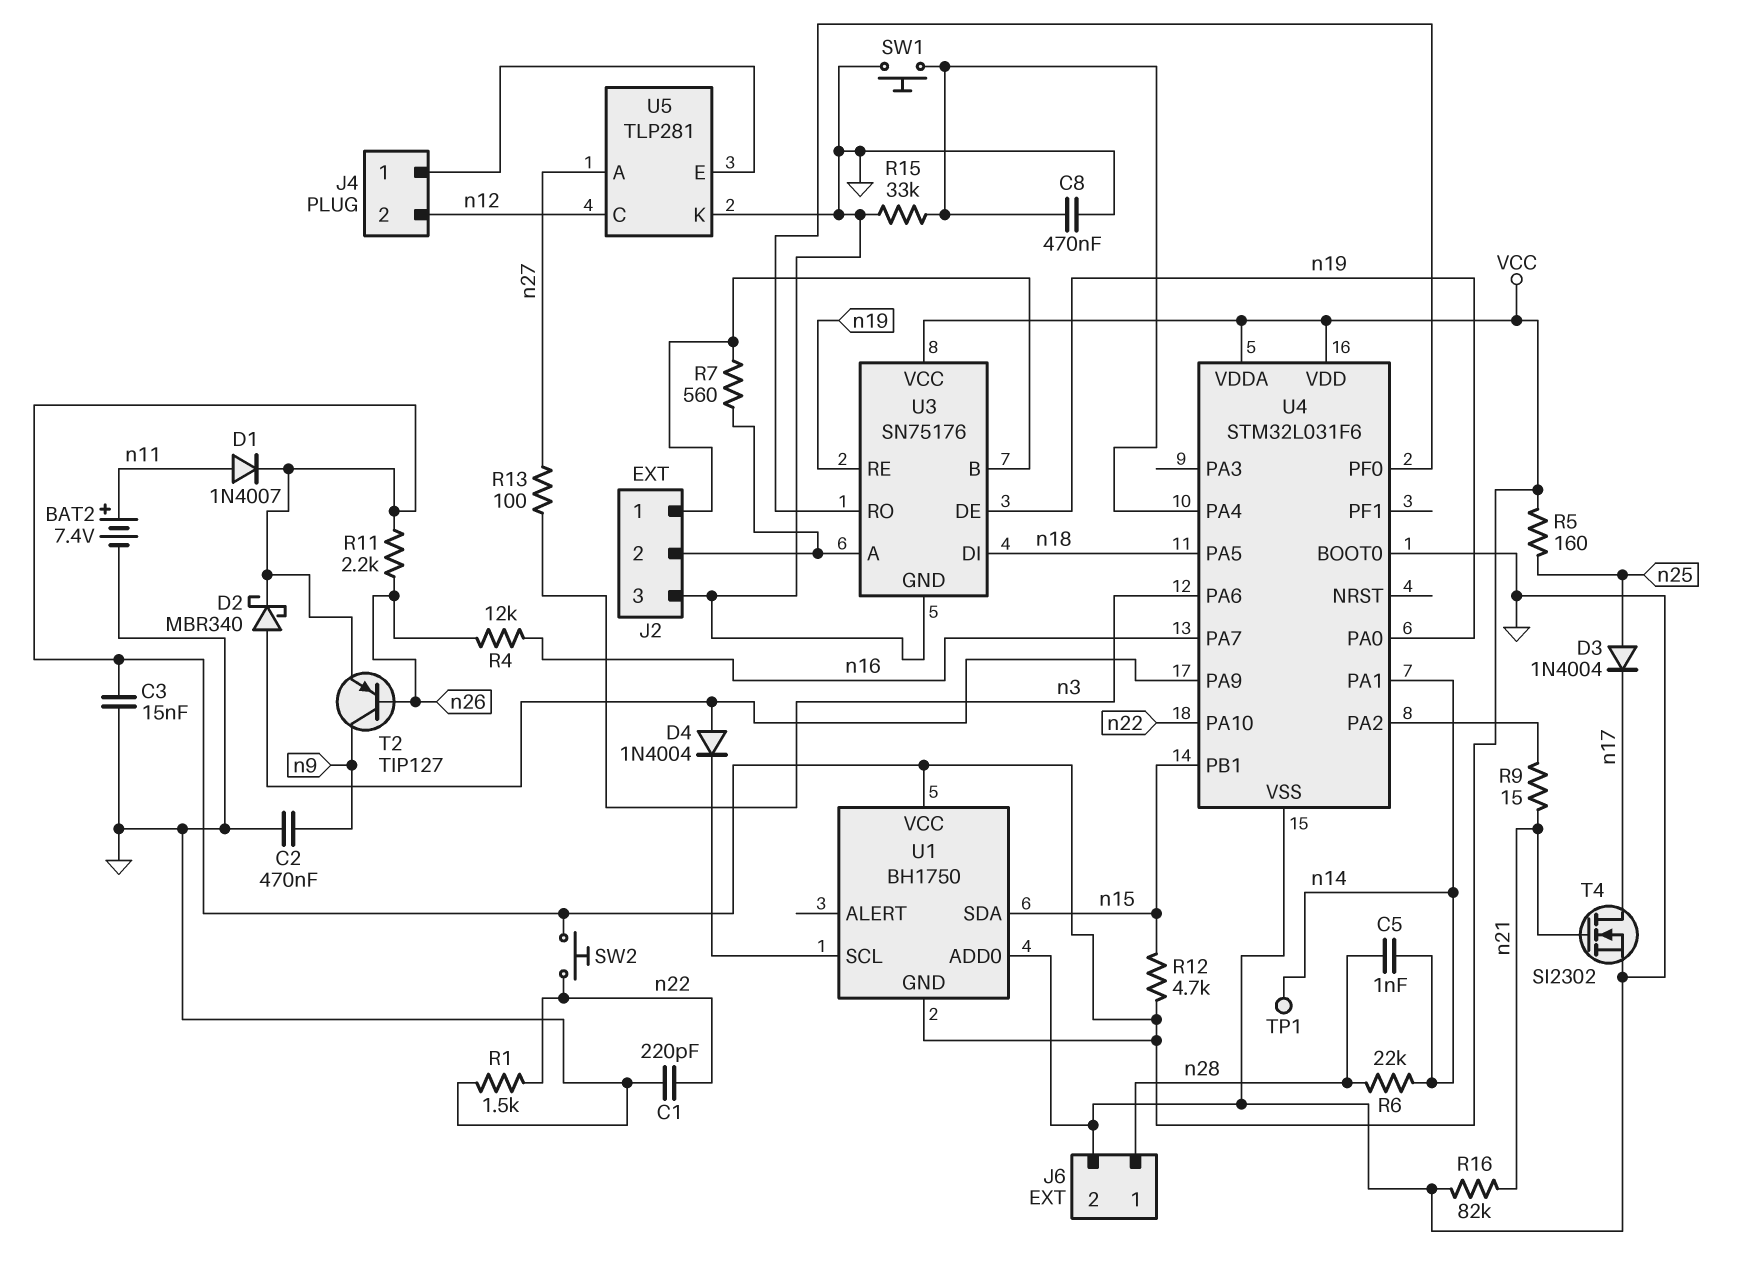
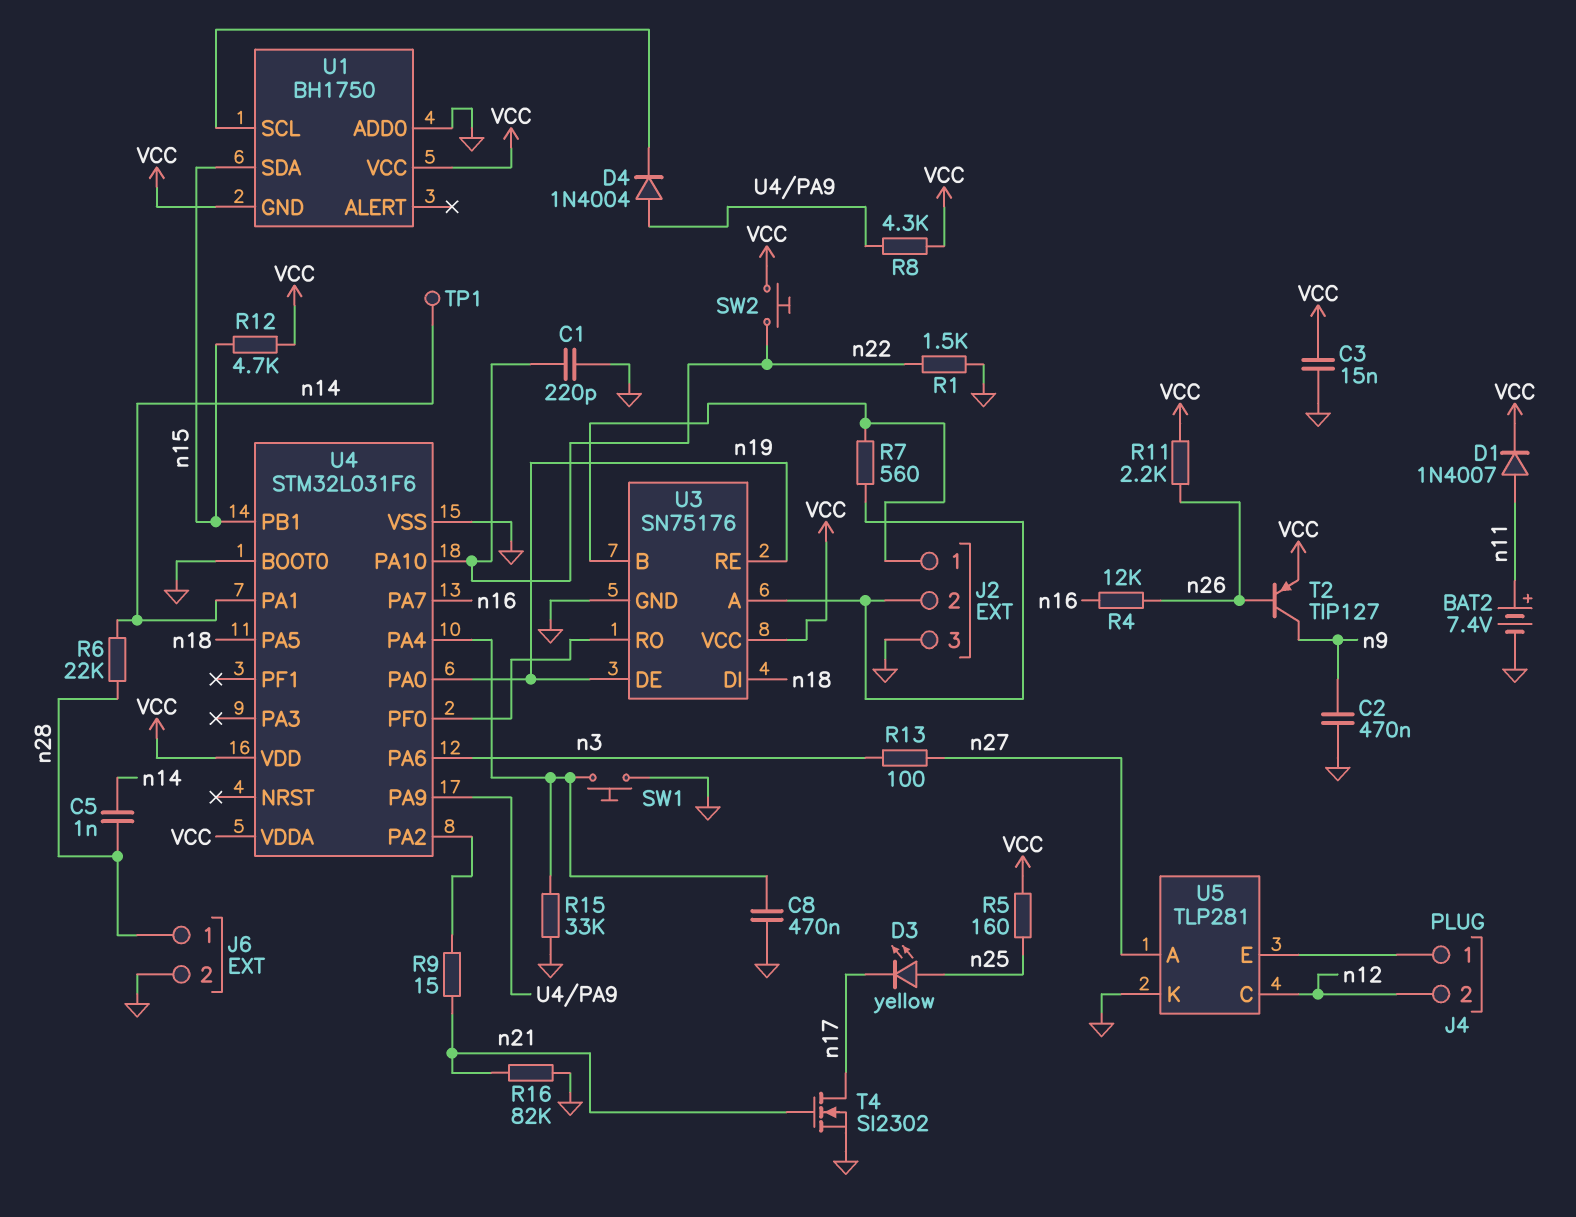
D2: schottky MBR340 (A U4/PA9, K VCC) -> none
D3: diode 1N4004 (A n25, K n17) -> LED yellow (A n25, K n17)
R8: none -> 4.3k (U4/PA9, VCC)

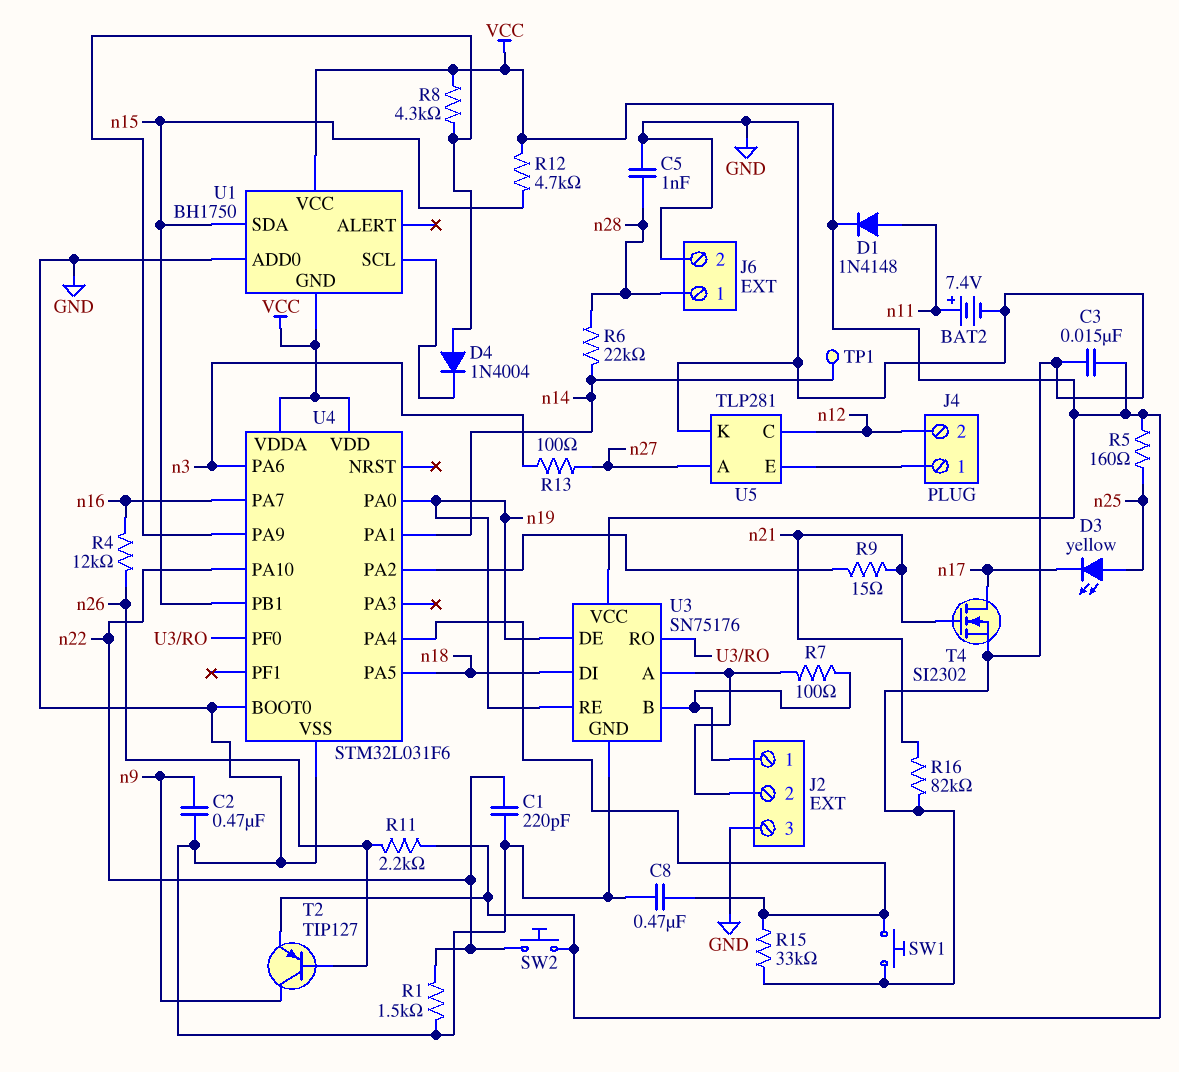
C5: 1nF (n14, n28) -> 1nF (GND, n28)
D1: diode 1N4007 (A n11, K VCC) -> diode 1N4148 (A n11, K VCC)
R7: 560 (J2/1, J2/2) -> 100 (J2/1, J2/2)

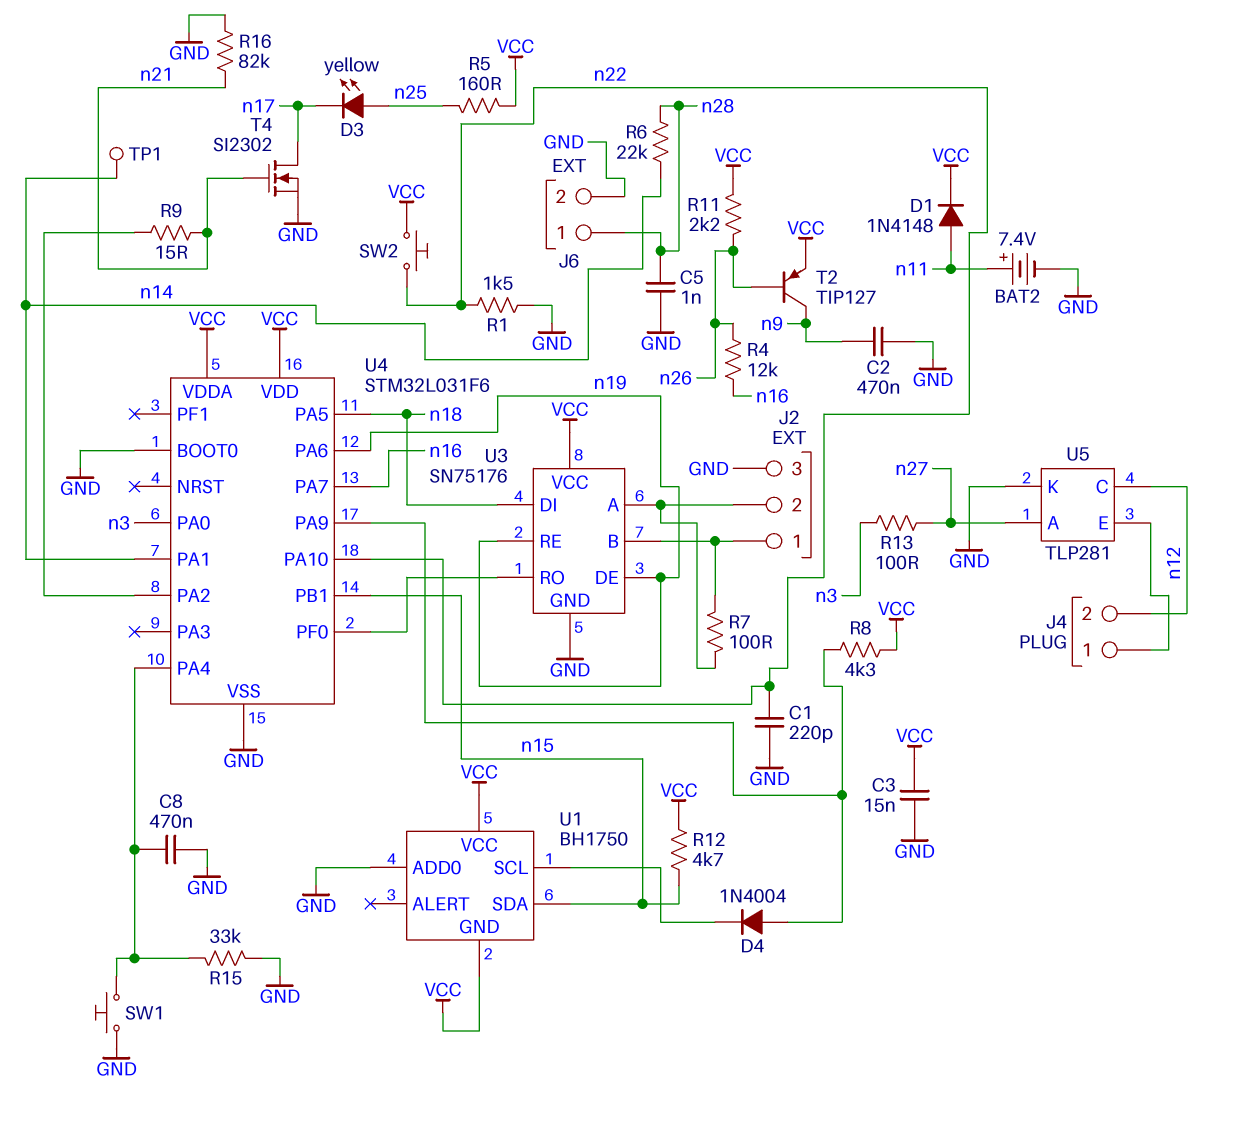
U4 pin PA0: n19 -> n3
U4 pin PA6: n3 -> n19

